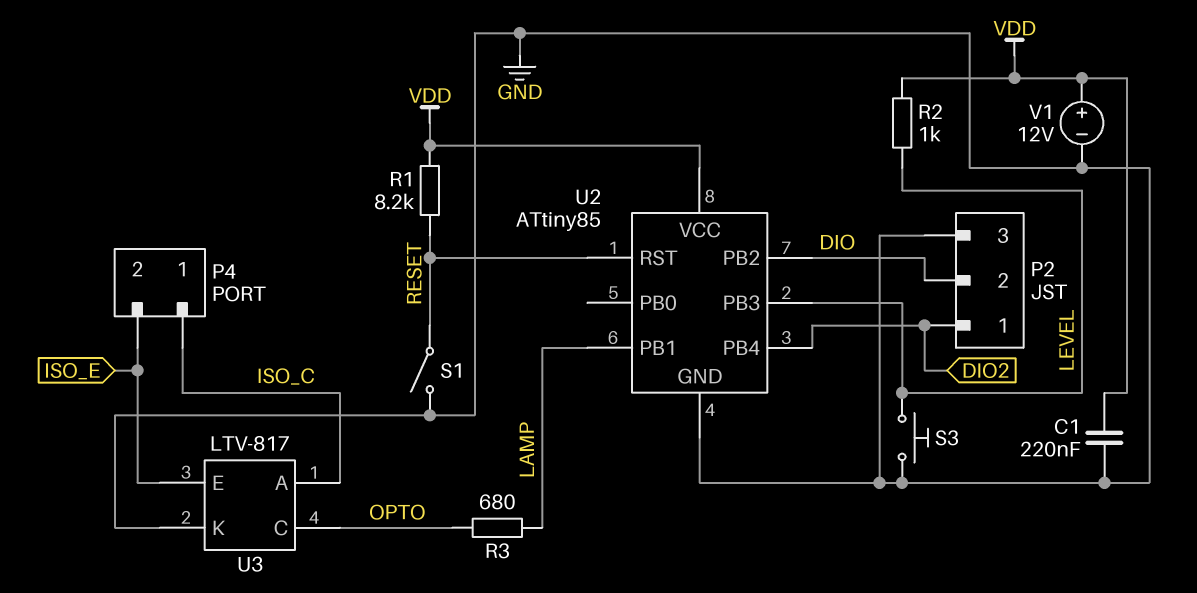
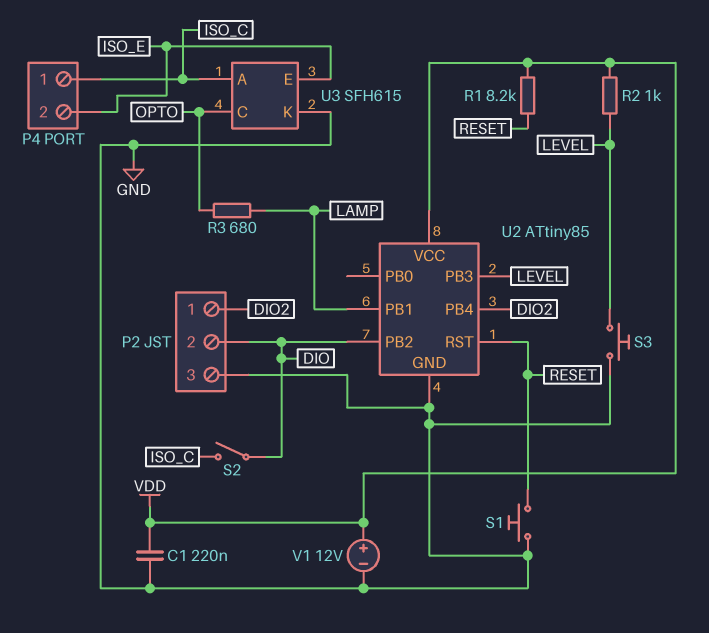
S1: switch (GND, RESET) -> button (GND, RESET)
S2: none -> switch (DIO, ISO_C)
U3: LTV-817 -> SFH615

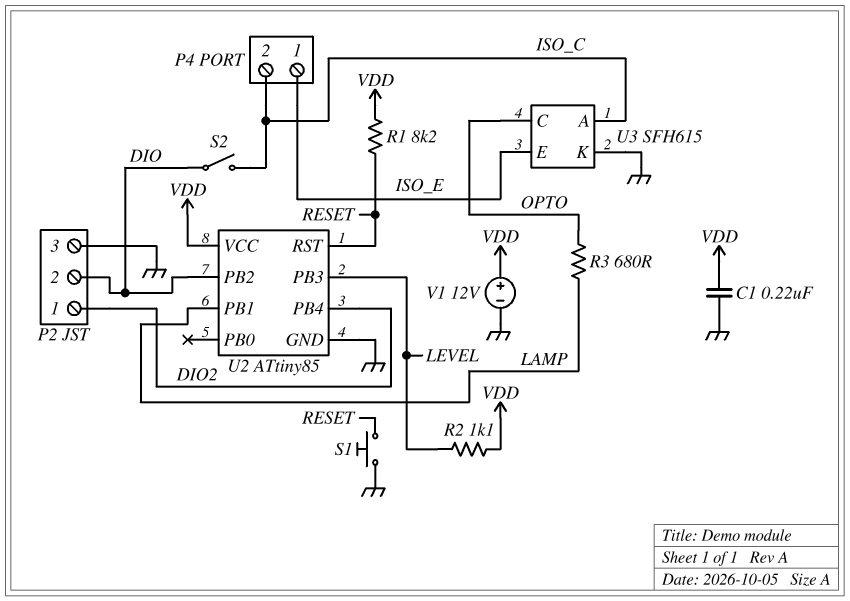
P4 pin 1: ISO_C -> ISO_E
P4 pin 2: ISO_E -> ISO_C
R2: 1k (LEVEL, VDD) -> 1.1k (LEVEL, VDD)
S3: button (GND, LEVEL) -> none

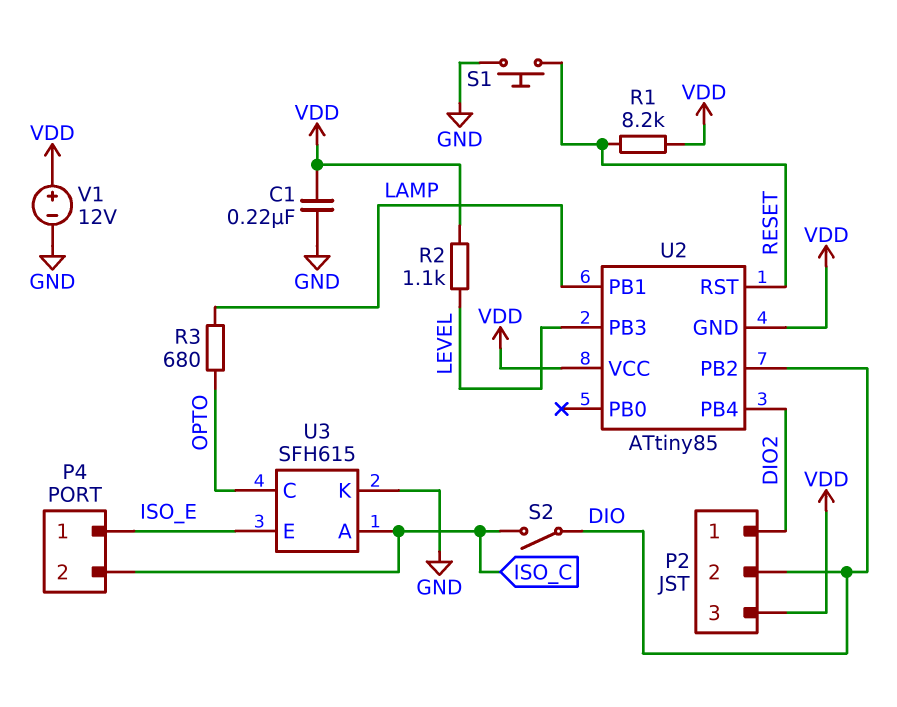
P2 pin 3: GND -> VDD
U2 pin GND: GND -> VDD

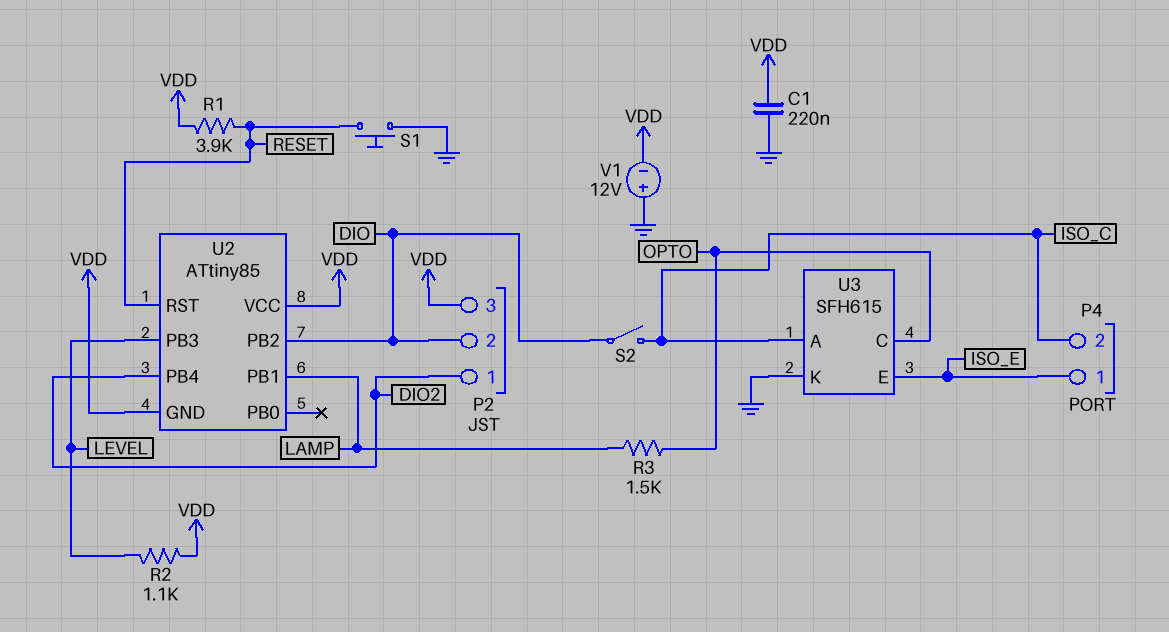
R1: 8.2k (RESET, VDD) -> 3.9k (RESET, VDD)
R3: 680 (LAMP, OPTO) -> 1.5k (LAMP, OPTO)
V1: 12V (plus VDD, minus GND) -> 12V (plus GND, minus VDD)

